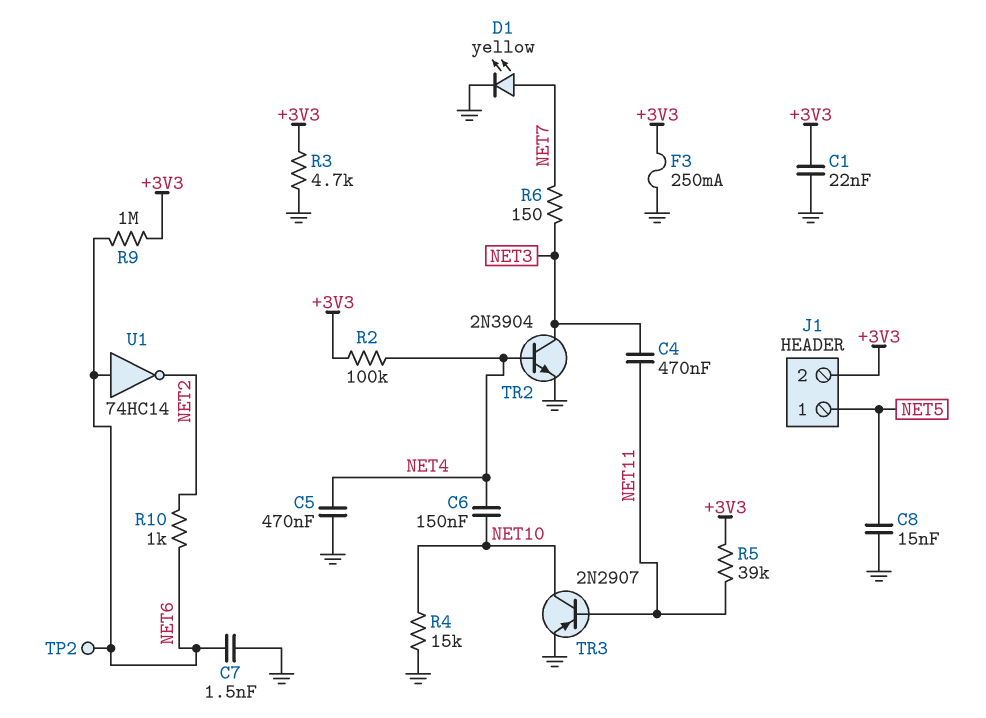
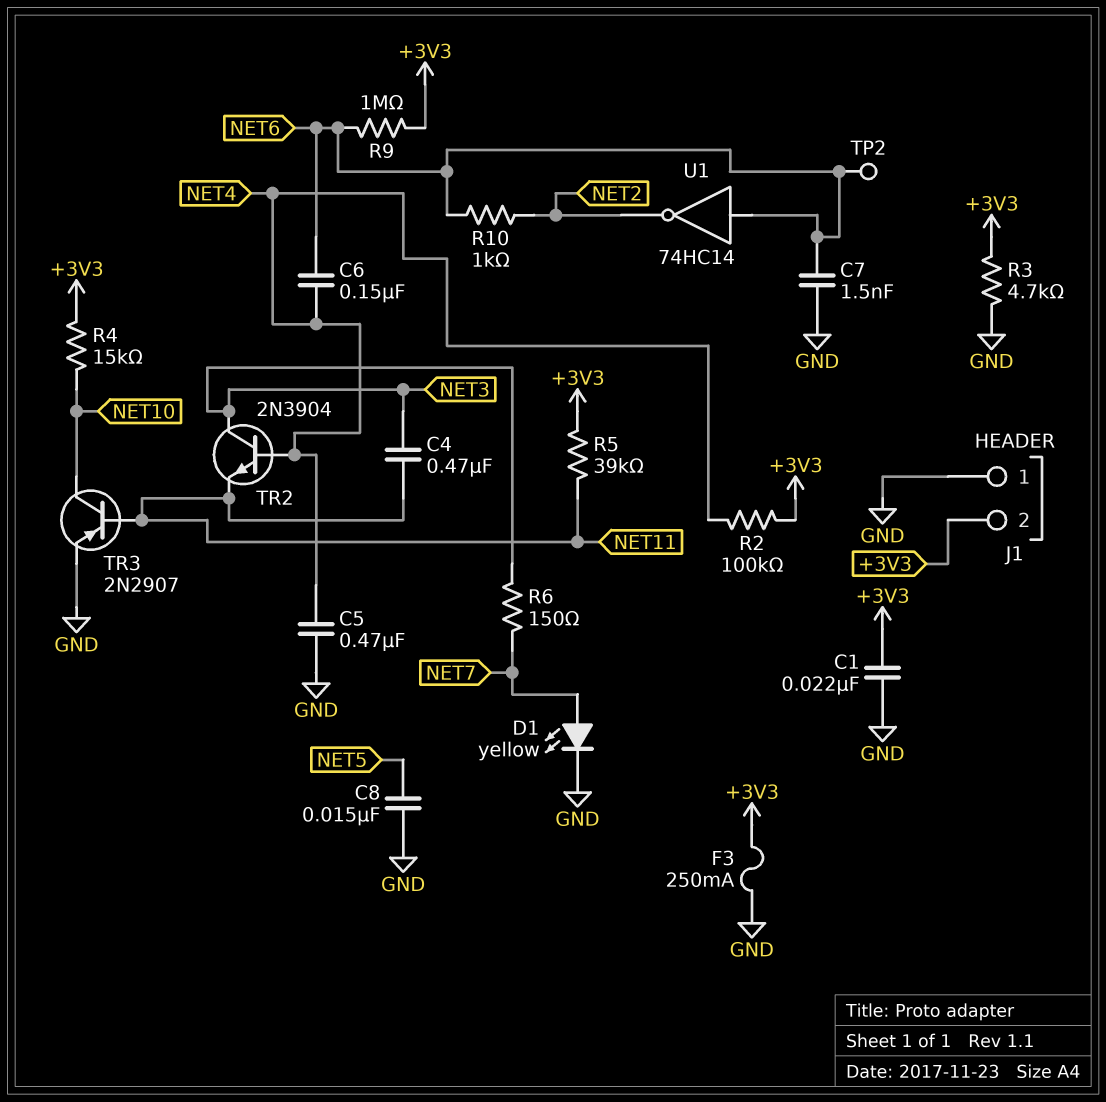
C6: 150nF (NET4, NET10) -> 150nF (NET4, NET6)
J1 pin 1: NET5 -> GND
R4: 15k (GND, NET10) -> 15k (+3V3, NET10)
TR2: NPN 2N3904 (B NET4, C NET3, E GND) -> NPN 2N3904 (B NET4, C NET3, E NET11)

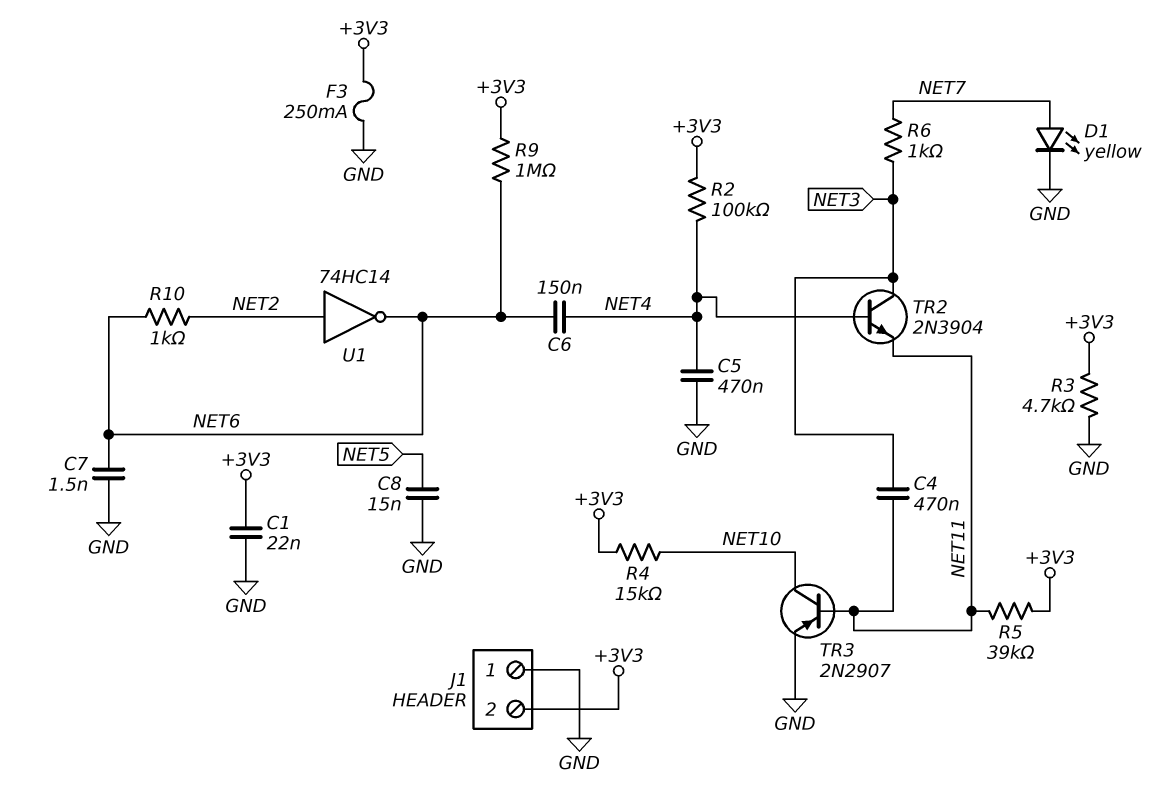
R6: 150 (NET3, NET7) -> 1k (NET3, NET7)
TP2: test point (NET6) -> none
U1: NOT 74HC14 (in NET6, out NET2) -> NOT 74HC14 (in NET2, out NET6)

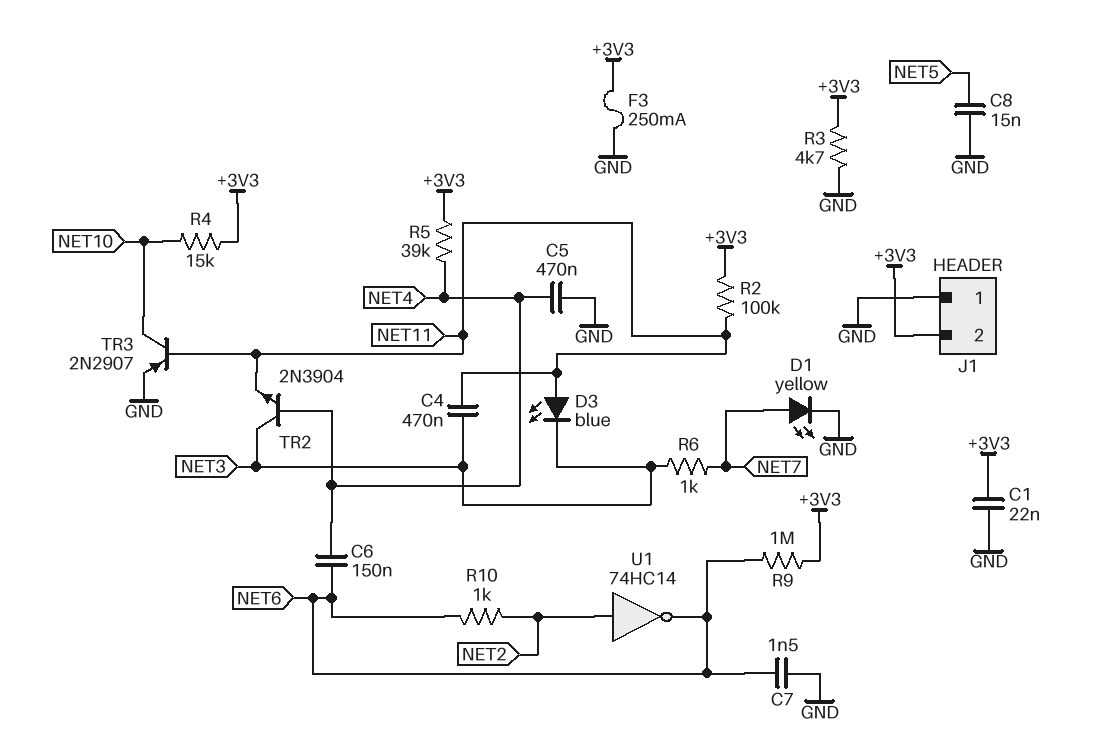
D3: none -> LED blue (A NET11, K NET3)
R2: 100k (+3V3, NET4) -> 100k (+3V3, NET11)
R5: 39k (+3V3, NET11) -> 39k (+3V3, NET4)

